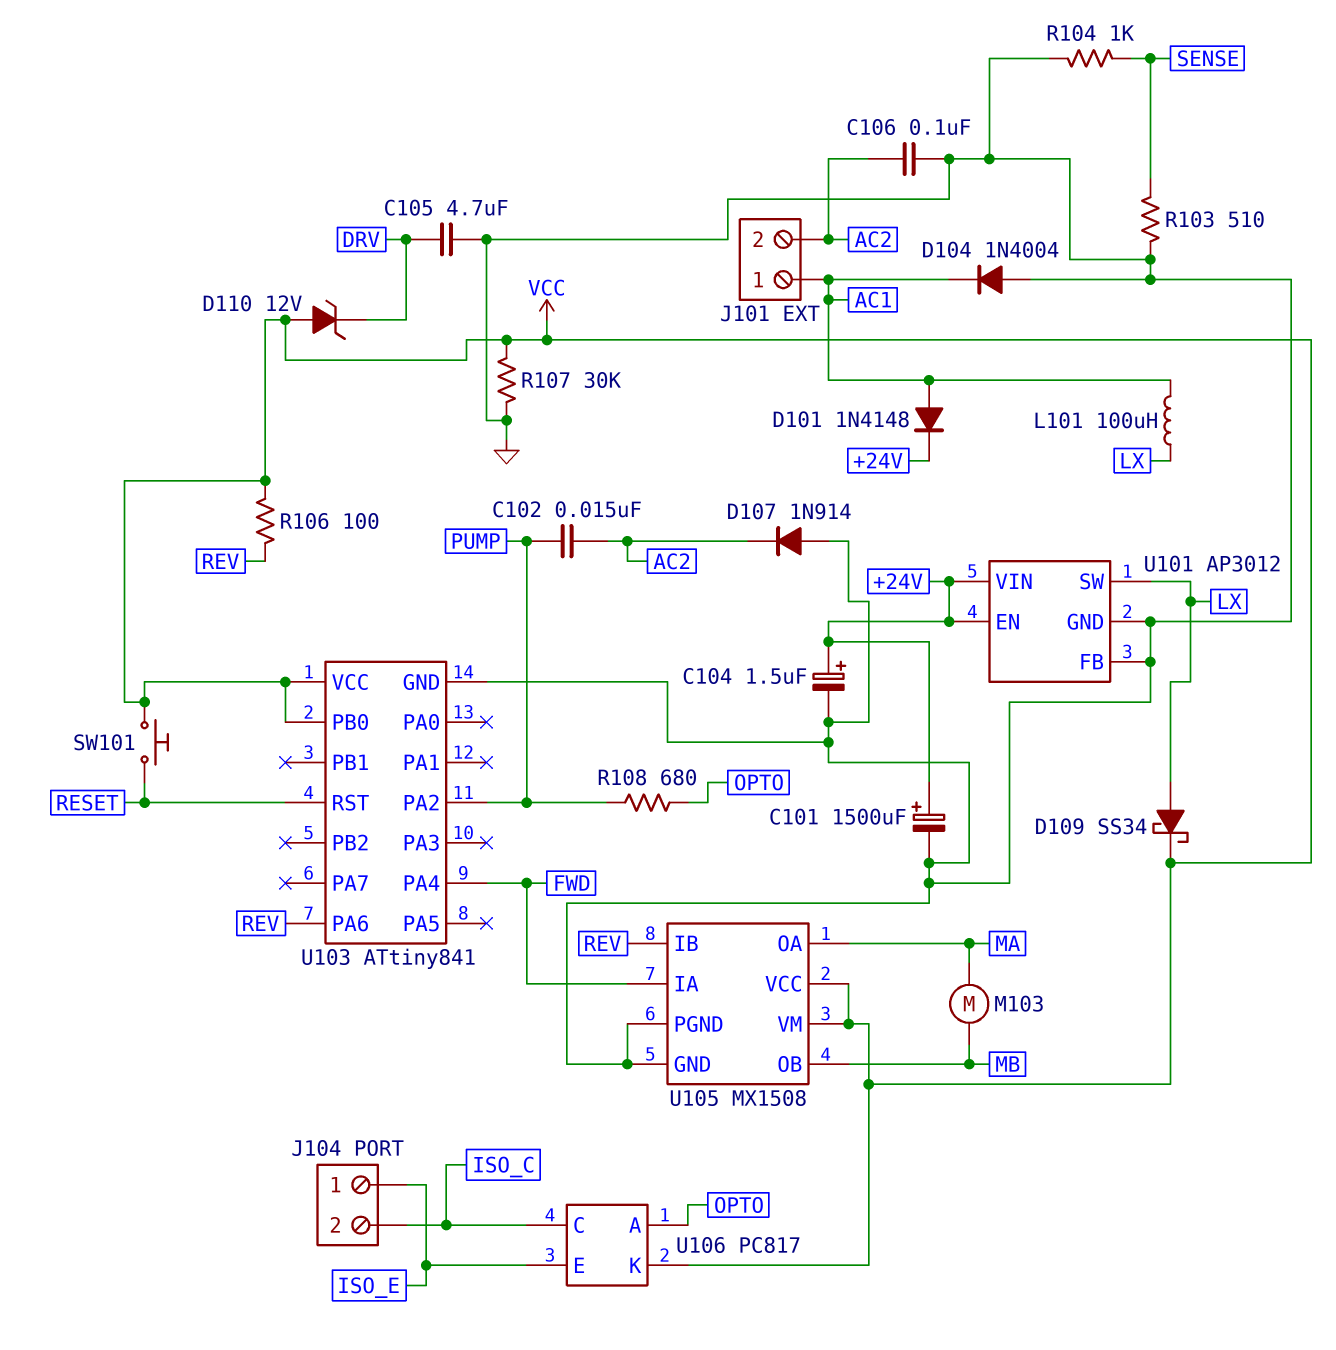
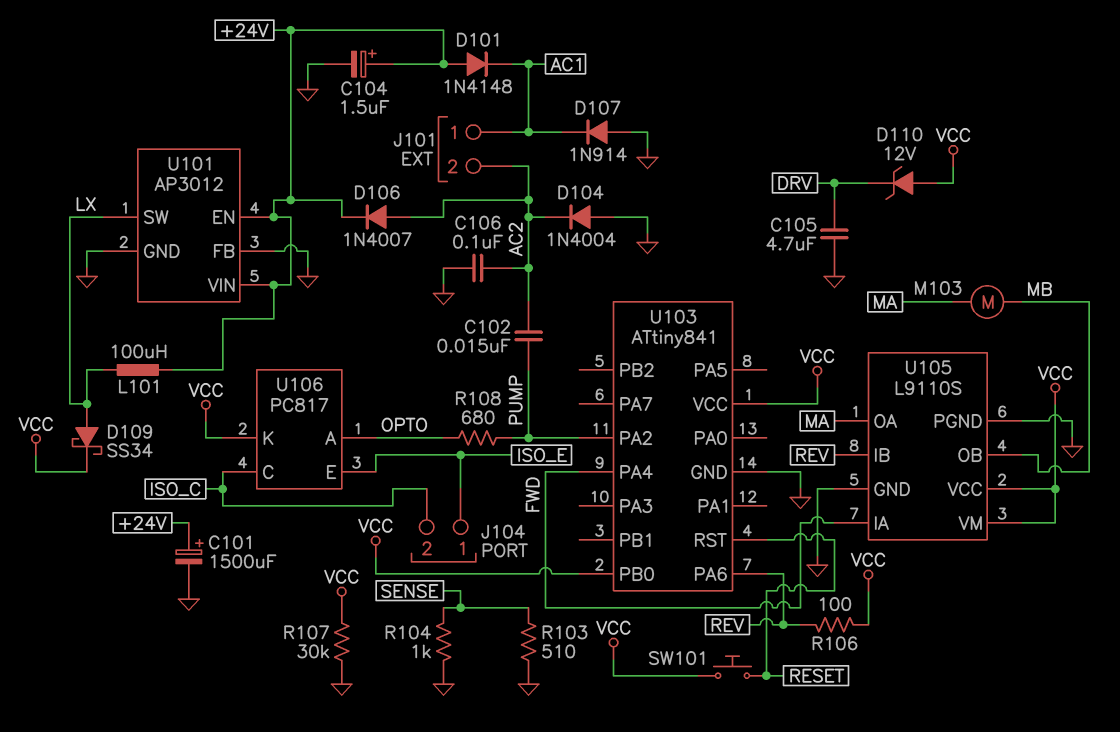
D101: diode 1N4148 (A AC1, K +24V) -> diode 1N4148 (A +24V, K AC1)
D104: diode 1N4004 (A GND, K AC1) -> diode 1N4004 (A GND, K AC2)
D106: none -> diode 1N4007 (A AC2, K +24V)
D107: diode 1N914 (A GND, K AC2) -> diode 1N914 (A GND, K AC1)
L101: 100uH (AC1, LX) -> 100uH (+24V, LX)
U105: MX1508 -> L9110S

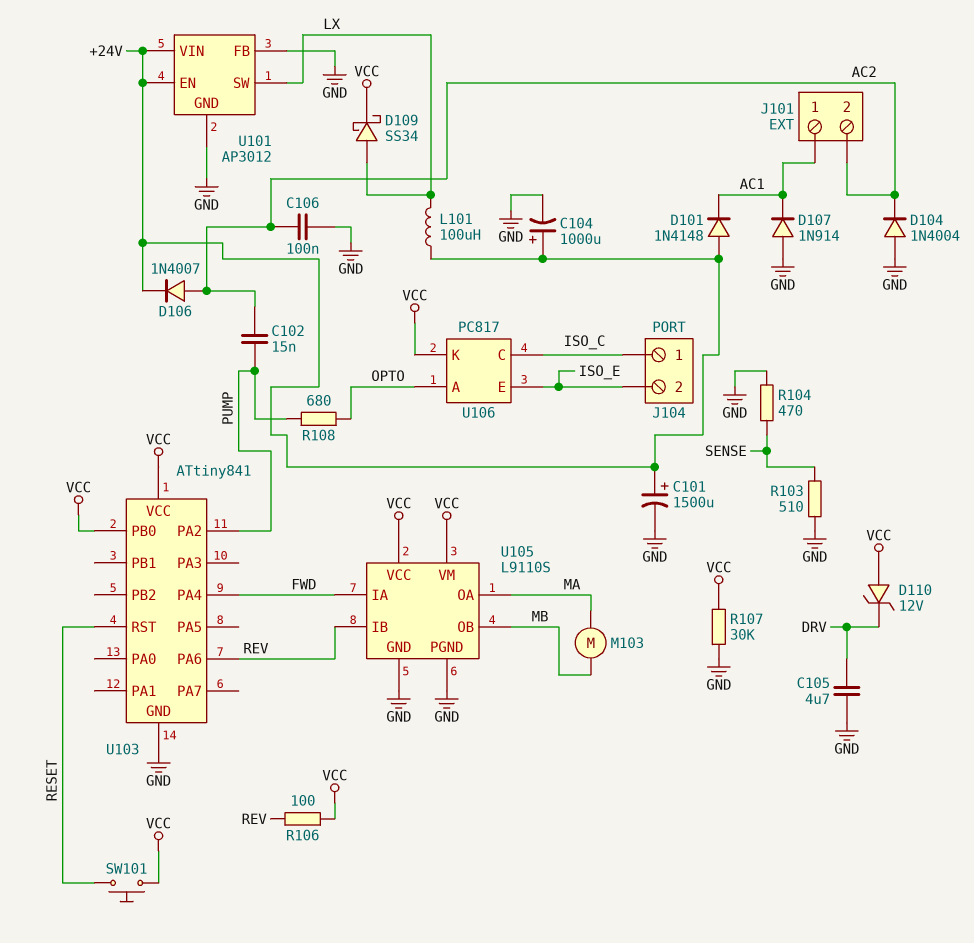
C104: 1.5uF (plus +24V, minus GND) -> 1000uF (plus +24V, minus GND)
J104 pin 1: ISO_E -> ISO_C
J104 pin 2: ISO_C -> ISO_E
R104: 1k (GND, SENSE) -> 470 (GND, SENSE)

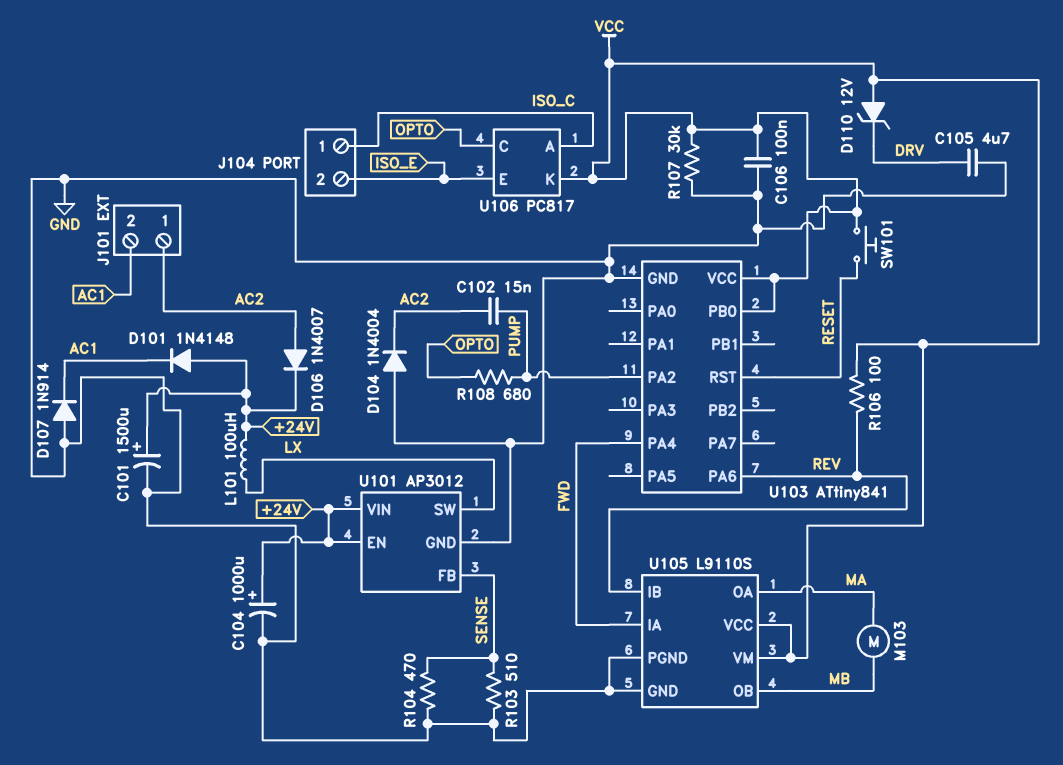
C106: 100nF (AC2, GND) -> 100nF (GND, VCC)
D109: schottky SS34 (A LX, K VCC) -> none
J101 pin 1: AC1 -> AC2
J101 pin 2: AC2 -> AC1
U101 pin FB: GND -> SENSE
U106 pin A: OPTO -> ISO_C
U106 pin C: ISO_C -> OPTO

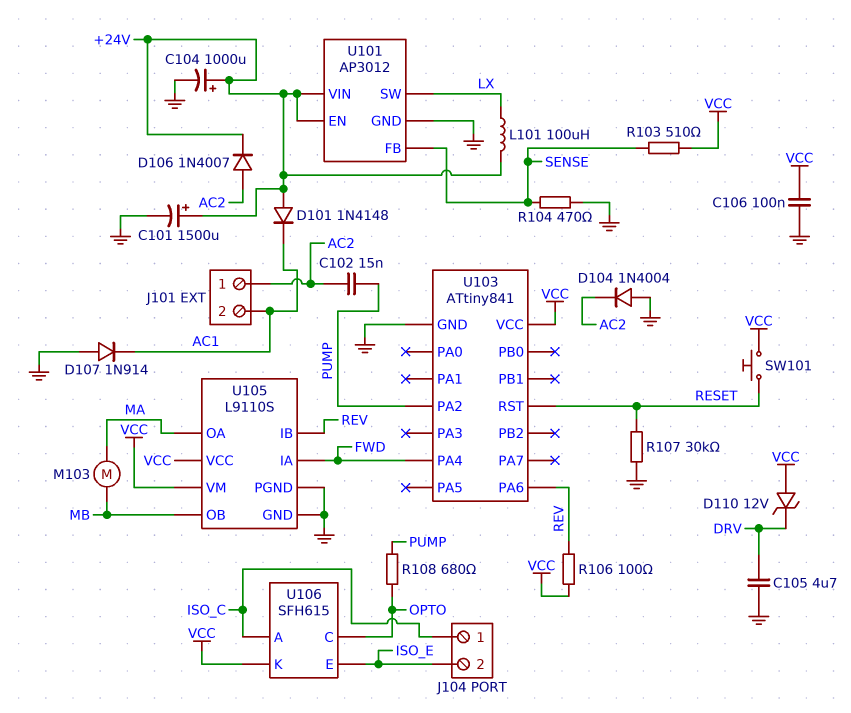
R103: 510 (GND, SENSE) -> 510 (SENSE, VCC)
R107: 30k (GND, VCC) -> 30k (GND, RESET)
U103 pin PB0: VCC -> none
U106: PC817 -> SFH615

